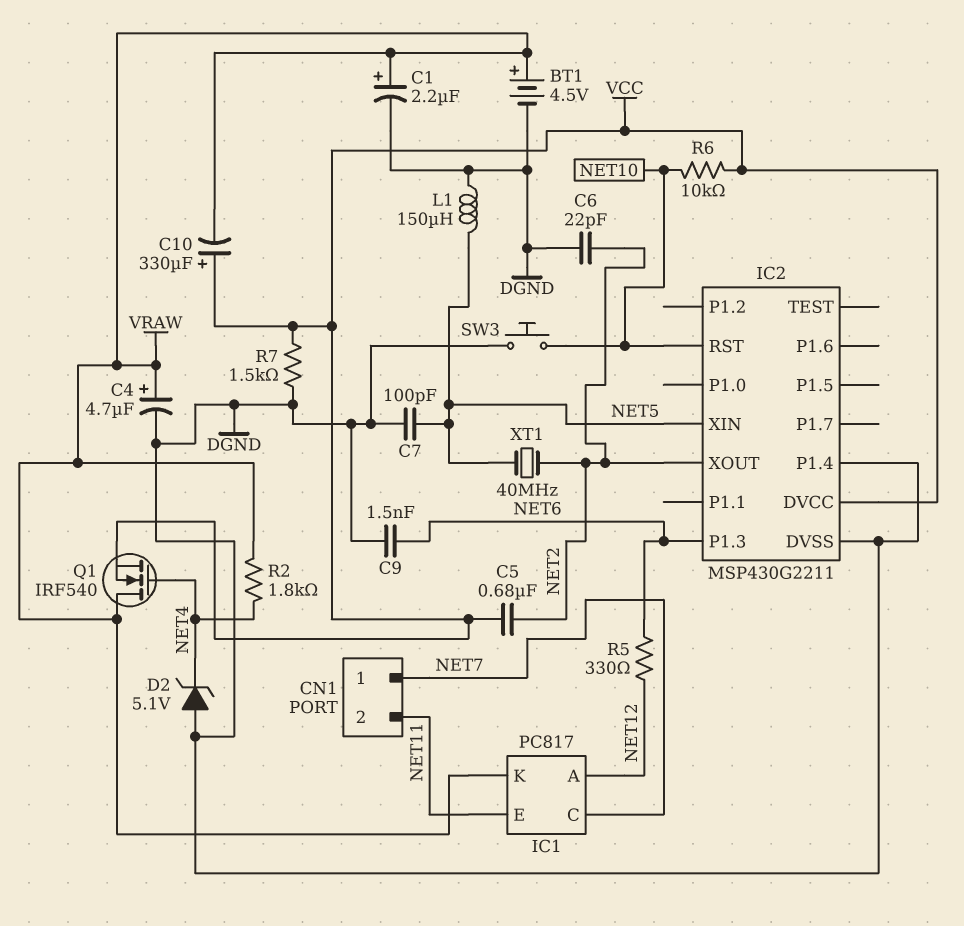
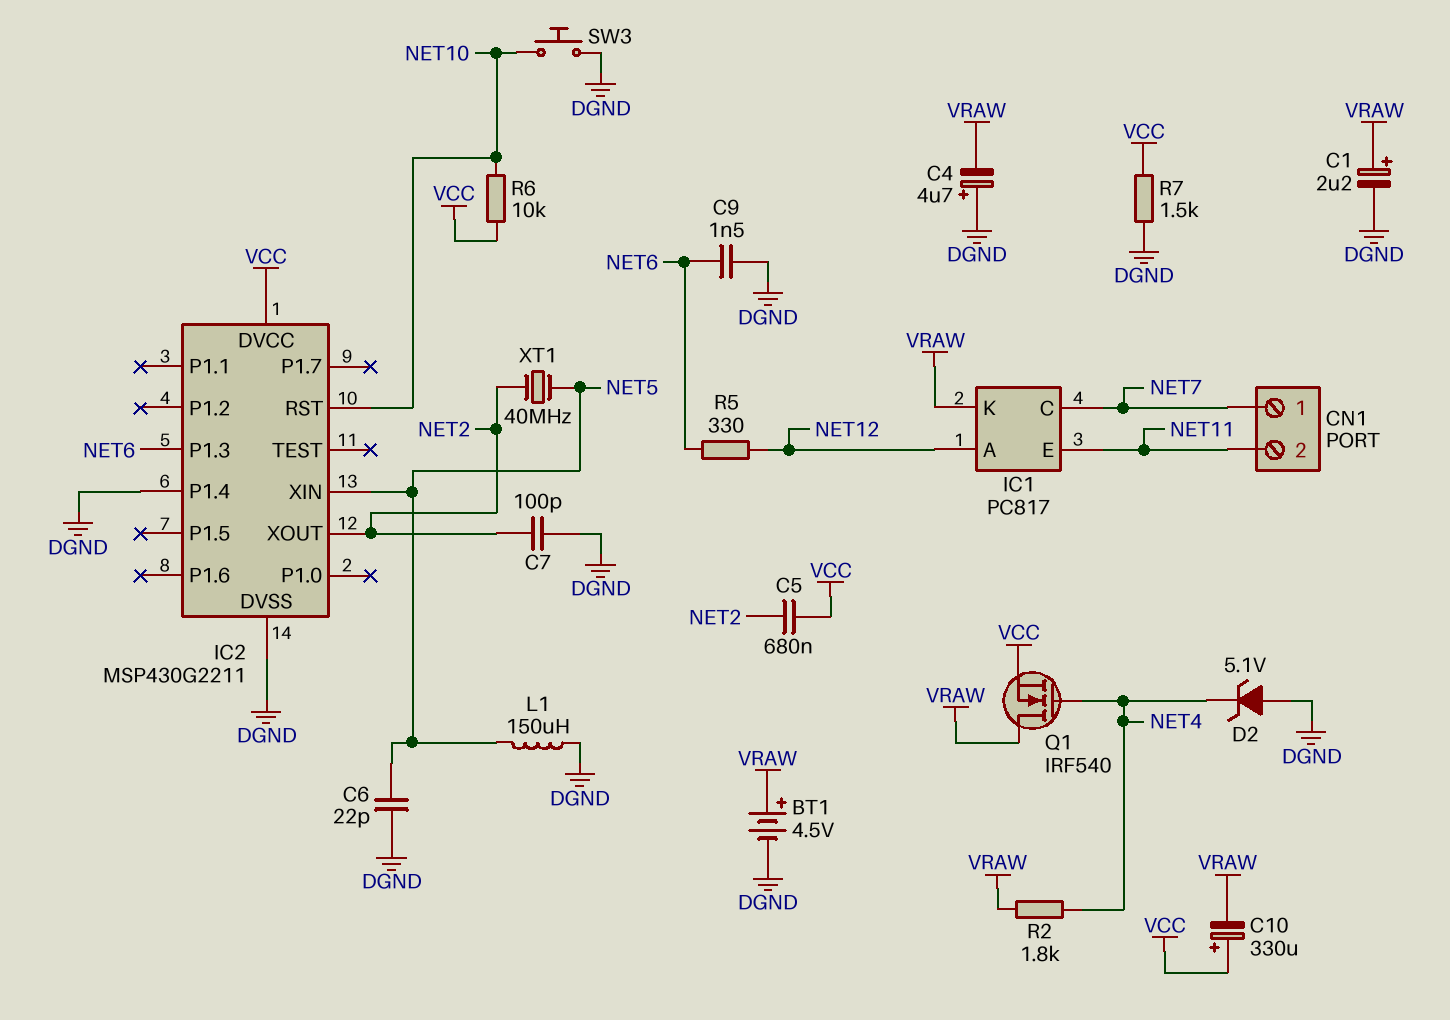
C4: 4.7uF (plus VRAW, minus DGND) -> 4.7uF (plus DGND, minus VRAW)
C6: 22pF (DGND, NET2) -> 22pF (DGND, NET5)
C7: 100pF (DGND, NET5) -> 100pF (DGND, NET2)

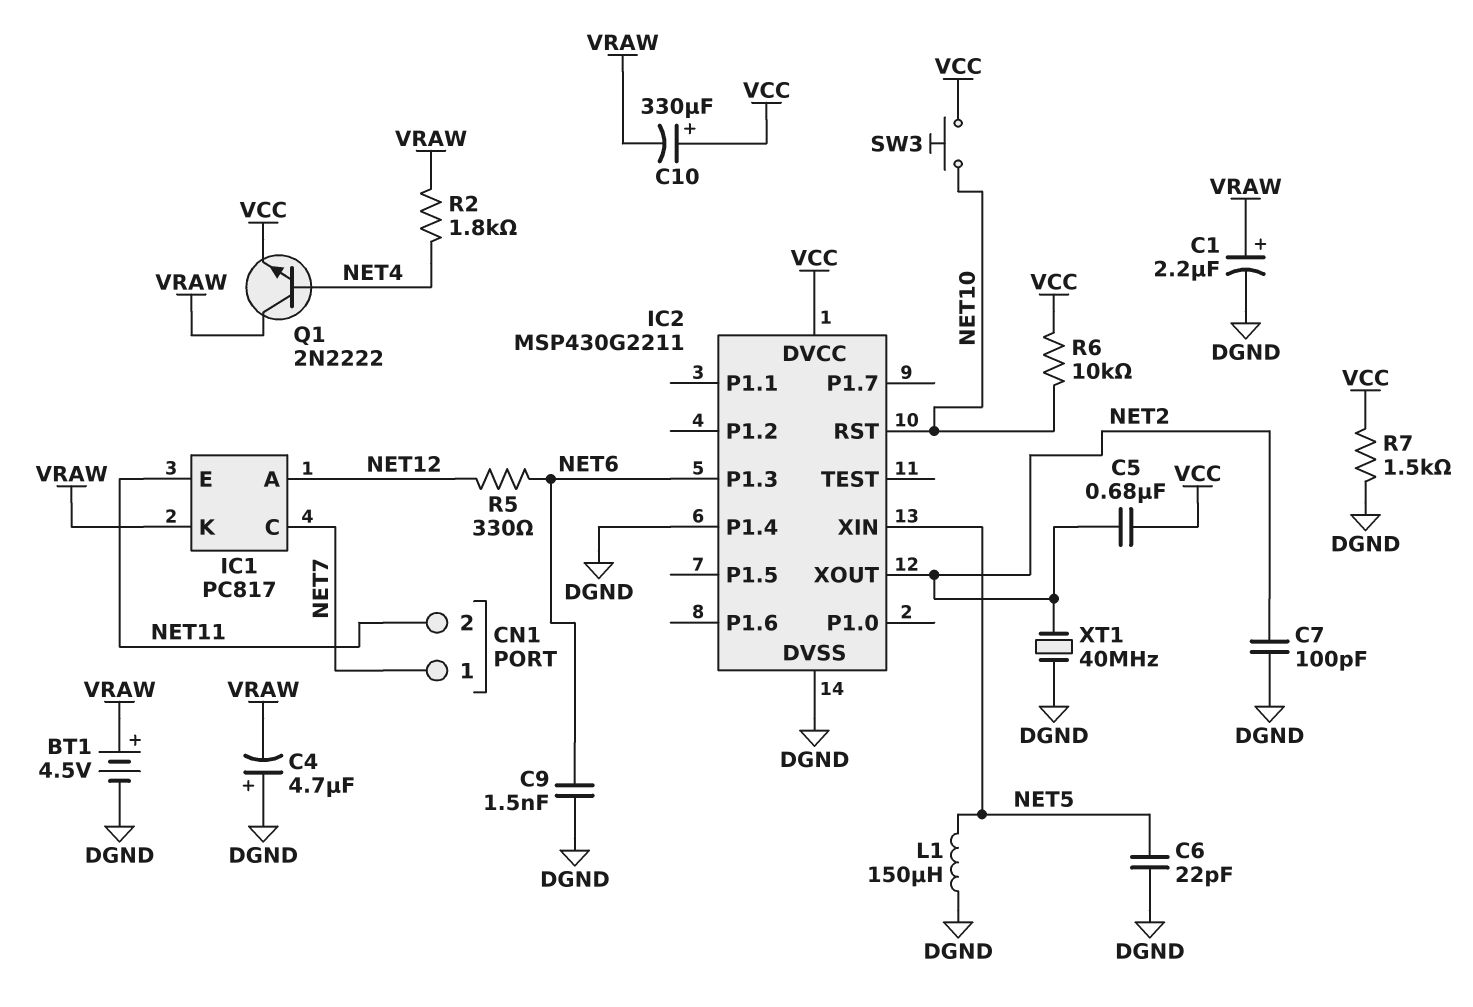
D2: zener 5.1V (A DGND, K NET4) -> none
Q1: NMOS IRF540 (G NET4, D VRAW, S VCC) -> NPN 2N2222 (B NET4, C VRAW, E VCC)
SW3: button (DGND, NET10) -> button (NET10, VCC)
XT1: 40MHz (NET2, NET5) -> 40MHz (DGND, NET2)

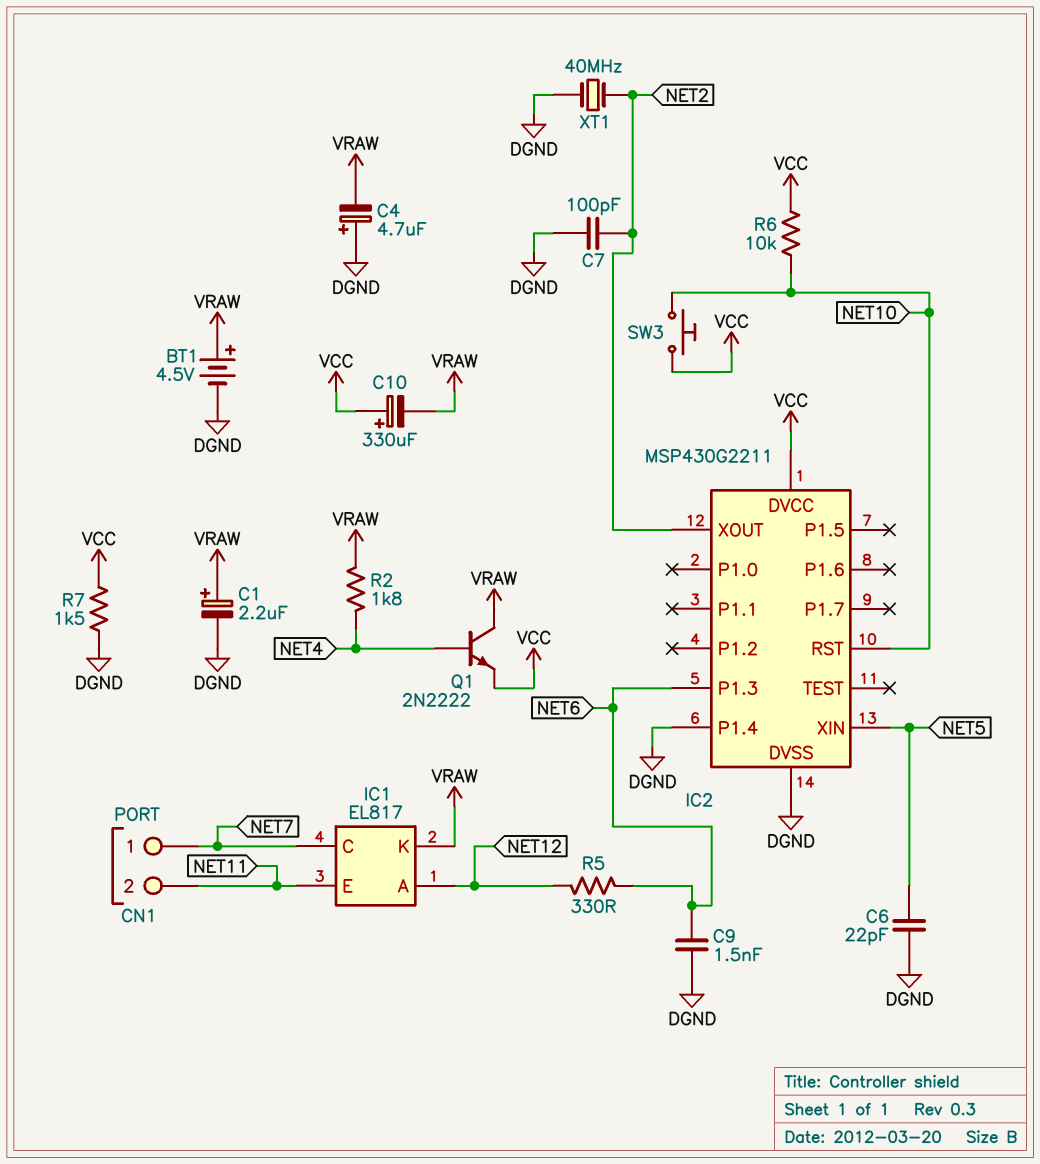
C5: 680nF (NET2, VCC) -> none
IC1: PC817 -> EL817
L1: 150uH (DGND, NET5) -> none

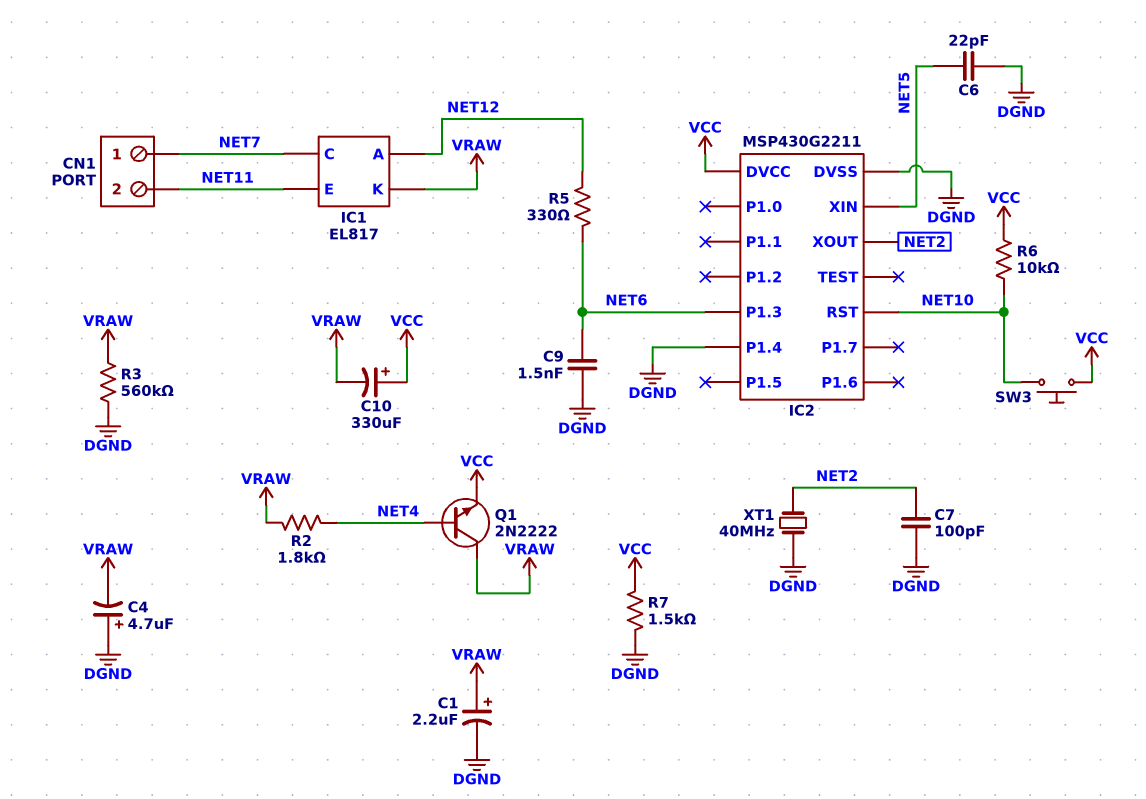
BT1: 4.5V (plus VRAW, minus DGND) -> none
R3: none -> 560k (DGND, VRAW)

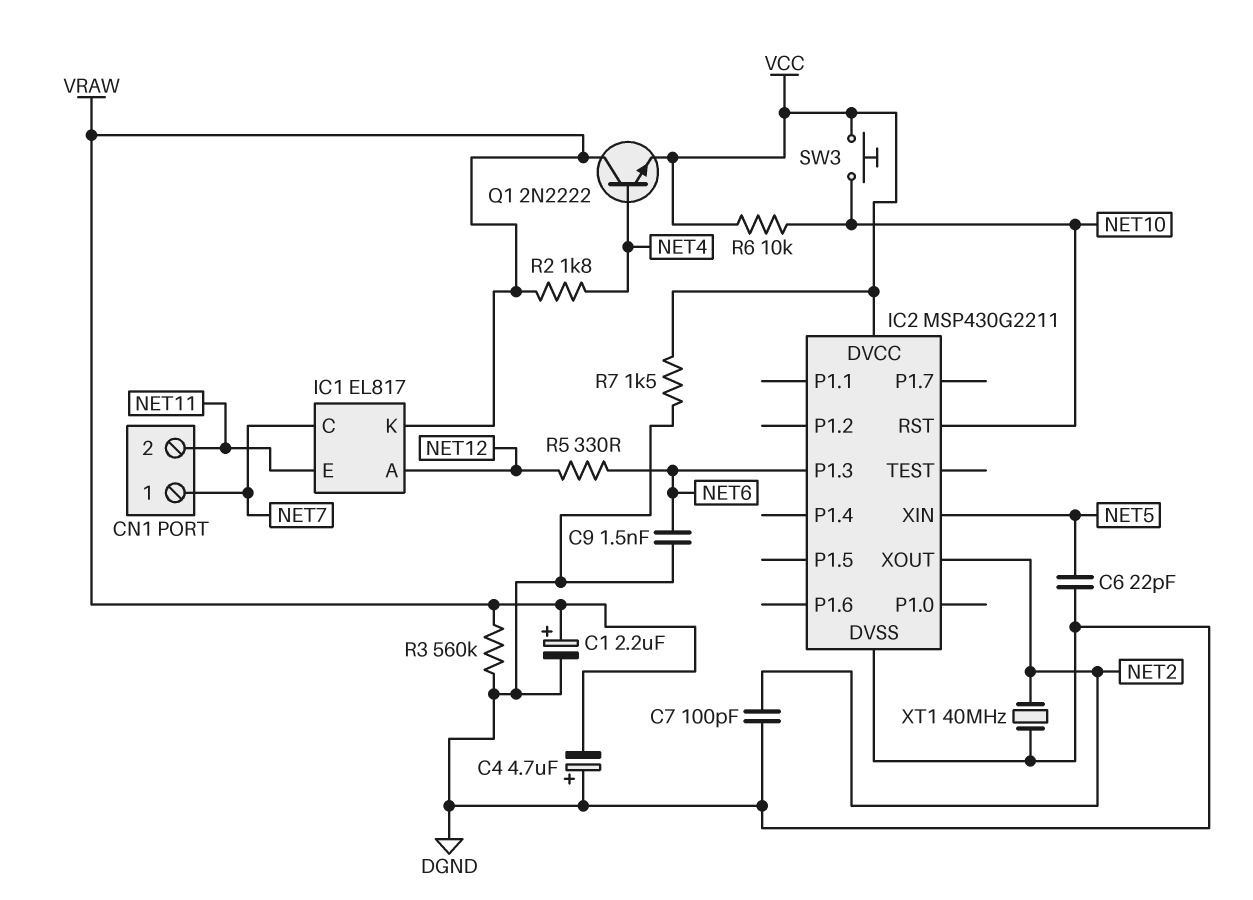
C10: 330uF (plus VCC, minus VRAW) -> none
IC2 pin P1.4: DGND -> none

